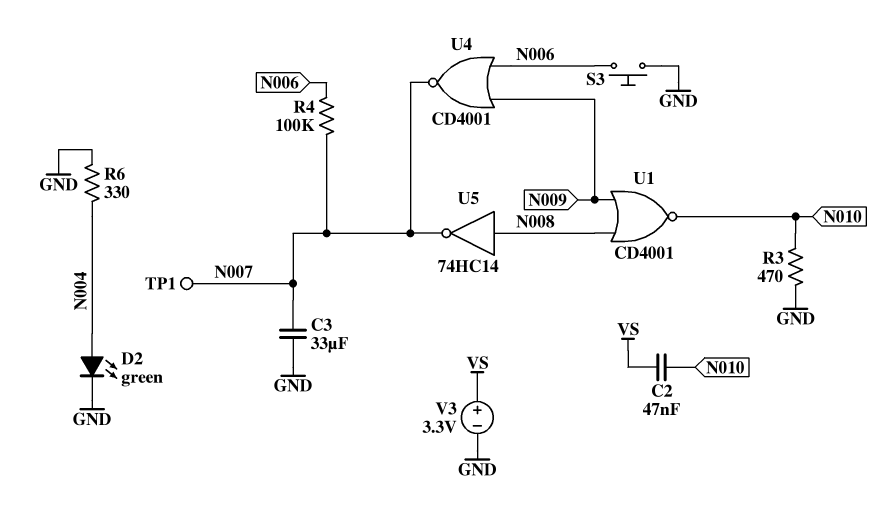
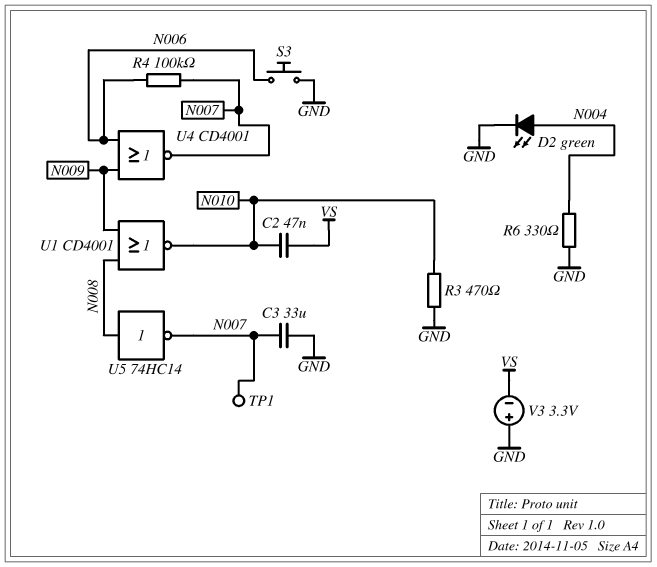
V3: 3.3V (plus VS, minus GND) -> 3.3V (plus GND, minus VS)

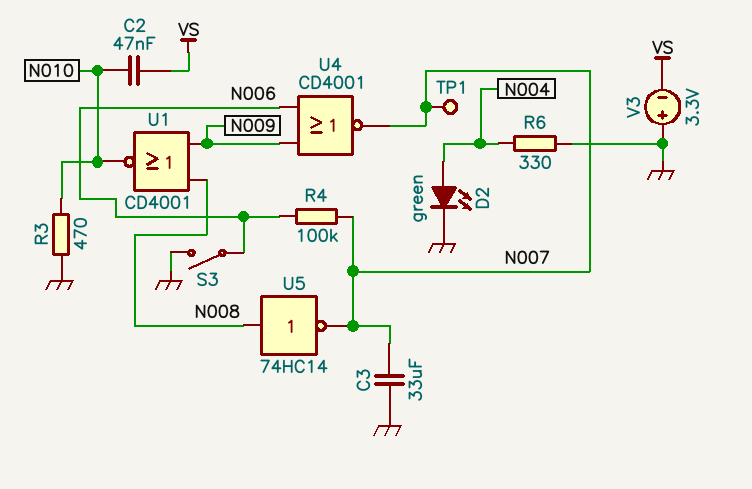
S3: button (GND, N006) -> switch (GND, N006)

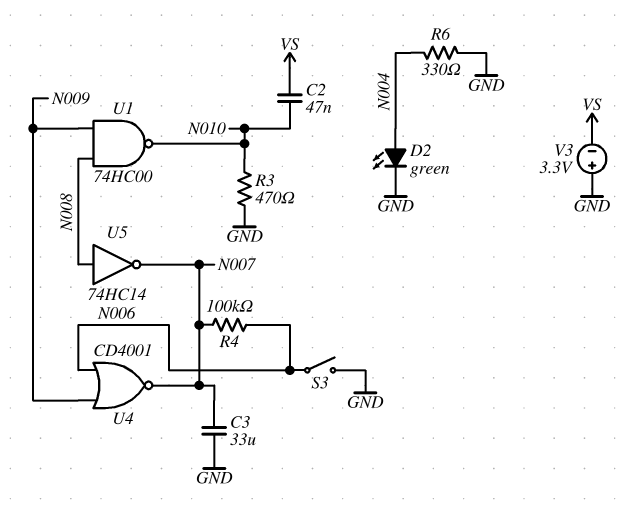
TP1: test point (N007) -> none
U1: NOR CD4001 (in N008, in N009, out N010) -> NAND 74HC00 (in N008, in N009, out N010)

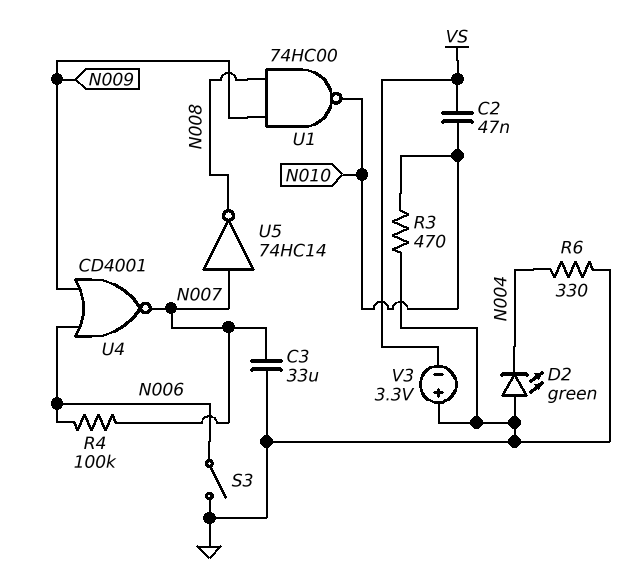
D2: LED green (A N004, K GND) -> LED green (A GND, K N004)
U5: NOT 74HC14 (in N008, out N007) -> NOT 74HC14 (in N007, out N008)

